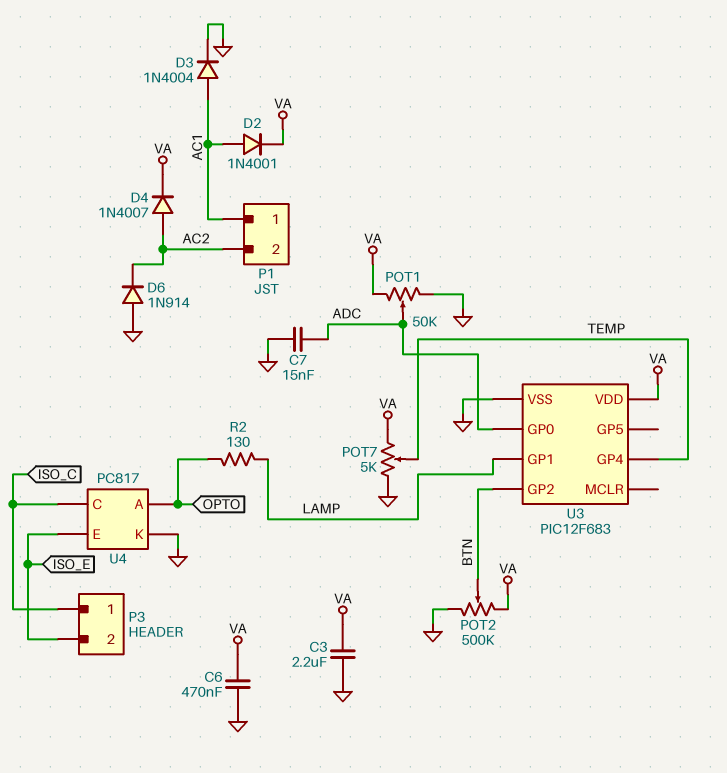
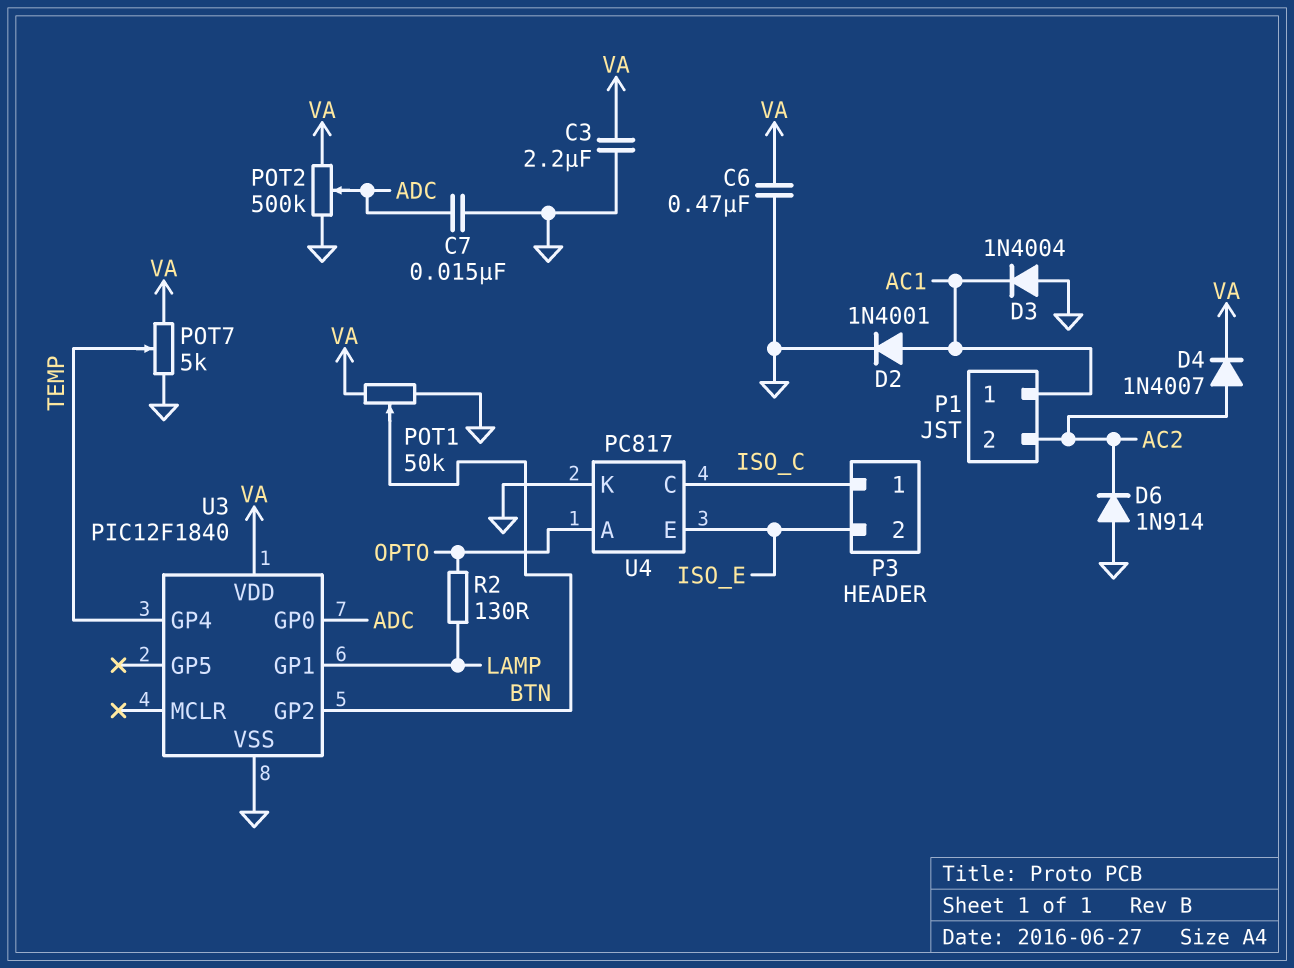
D2: diode 1N4001 (A AC1, K VA) -> diode 1N4001 (A AC1, K GND)
D3: diode 1N4004 (A AC1, K GND) -> diode 1N4004 (A GND, K AC1)
POT1: 50k (GND, VA, wiper ADC) -> 50k (GND, VA, wiper BTN)
POT2: 500k (GND, VA, wiper BTN) -> 500k (GND, VA, wiper ADC)
U3: PIC12F683 -> PIC12F1840

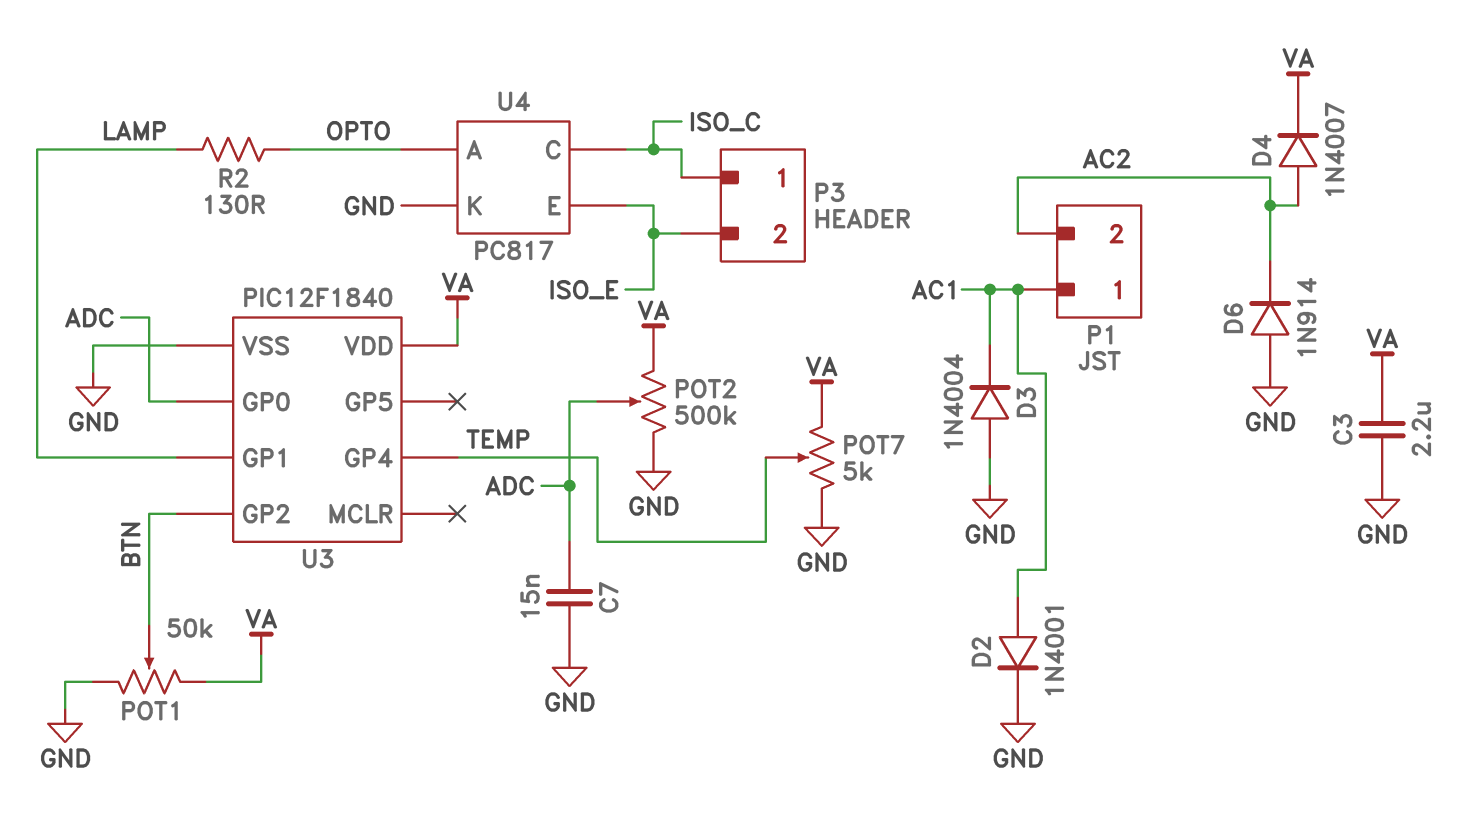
C6: 470nF (GND, VA) -> none

